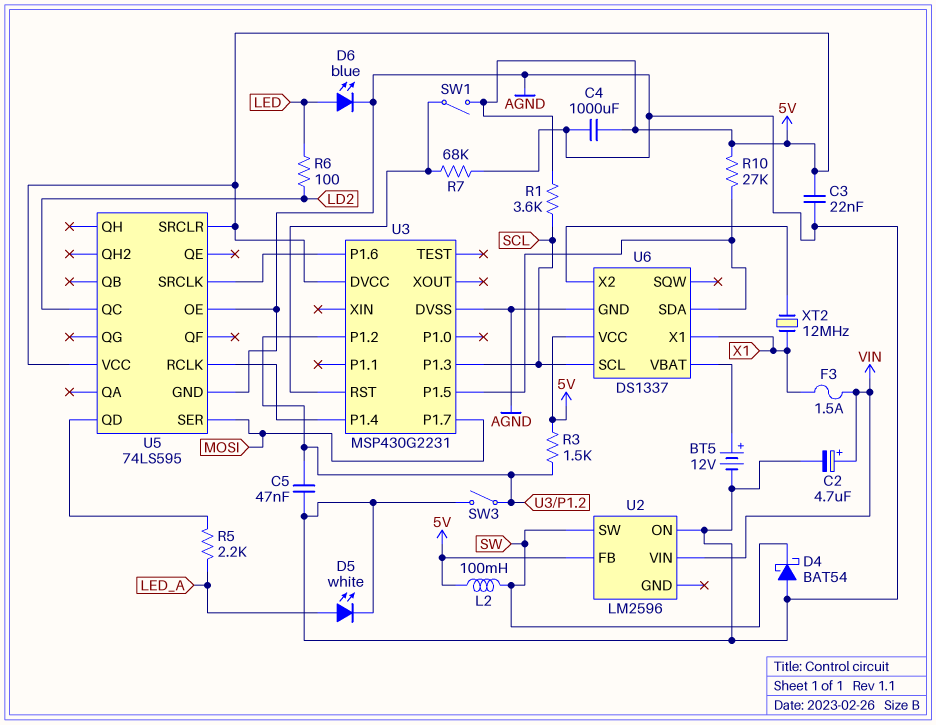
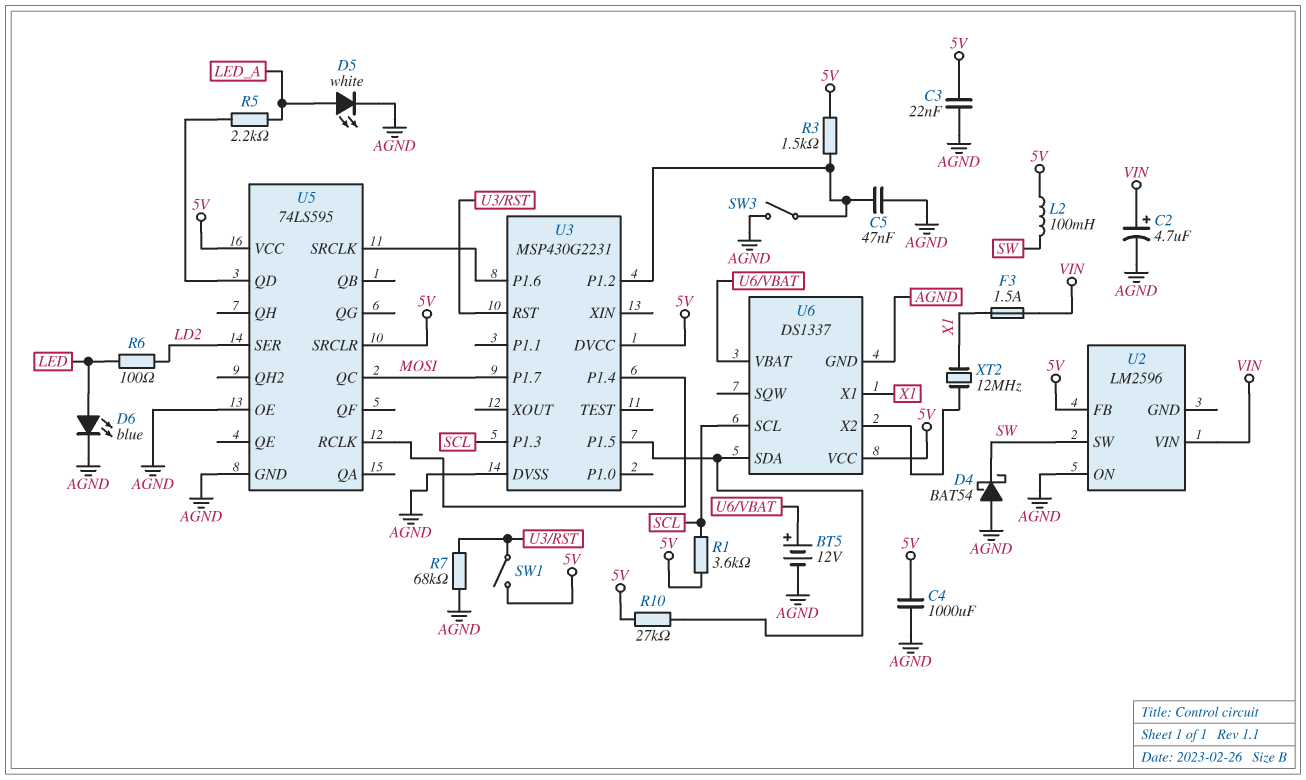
U5 pin QC: LD2 -> MOSI
U5 pin SER: MOSI -> LD2

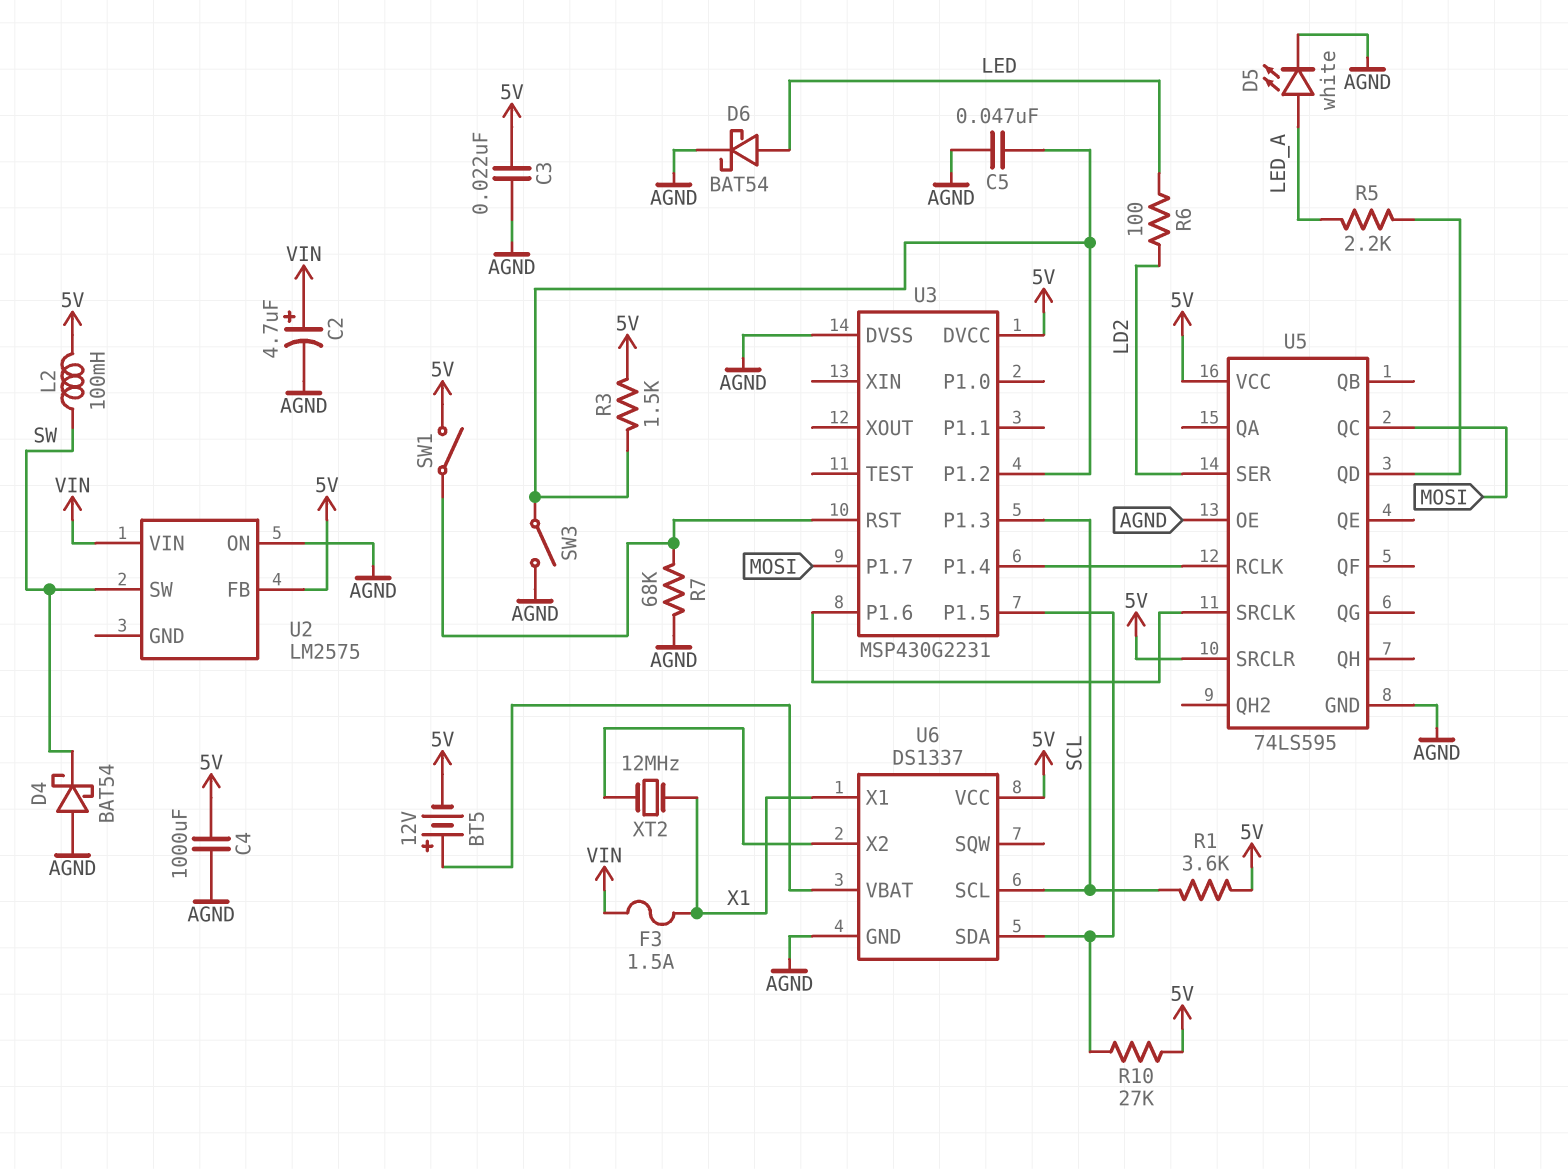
BT5: 12V (plus U6/VBAT, minus AGND) -> 12V (plus U6/VBAT, minus 5V)
D6: LED blue (A LED, K AGND) -> schottky BAT54 (A LED, K AGND)
U2: LM2596 -> LM2575

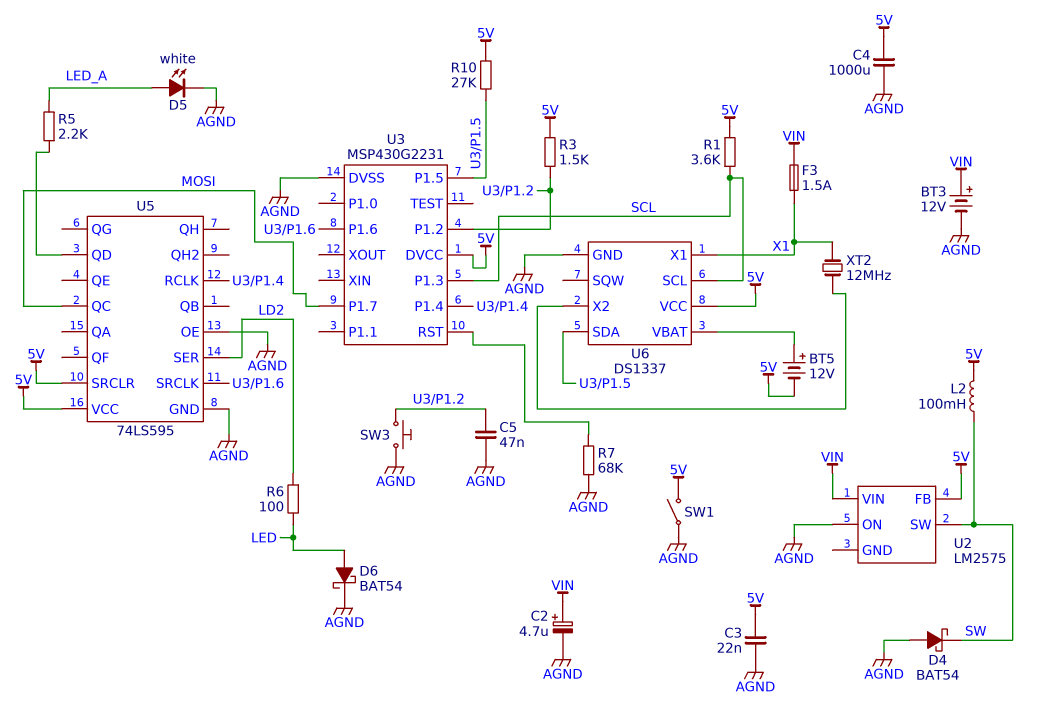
BT3: none -> 12V (plus VIN, minus AGND)
SW1: switch (5V, U3/RST) -> switch (5V, AGND)
SW3: switch (AGND, U3/P1.2) -> button (AGND, U3/P1.2)

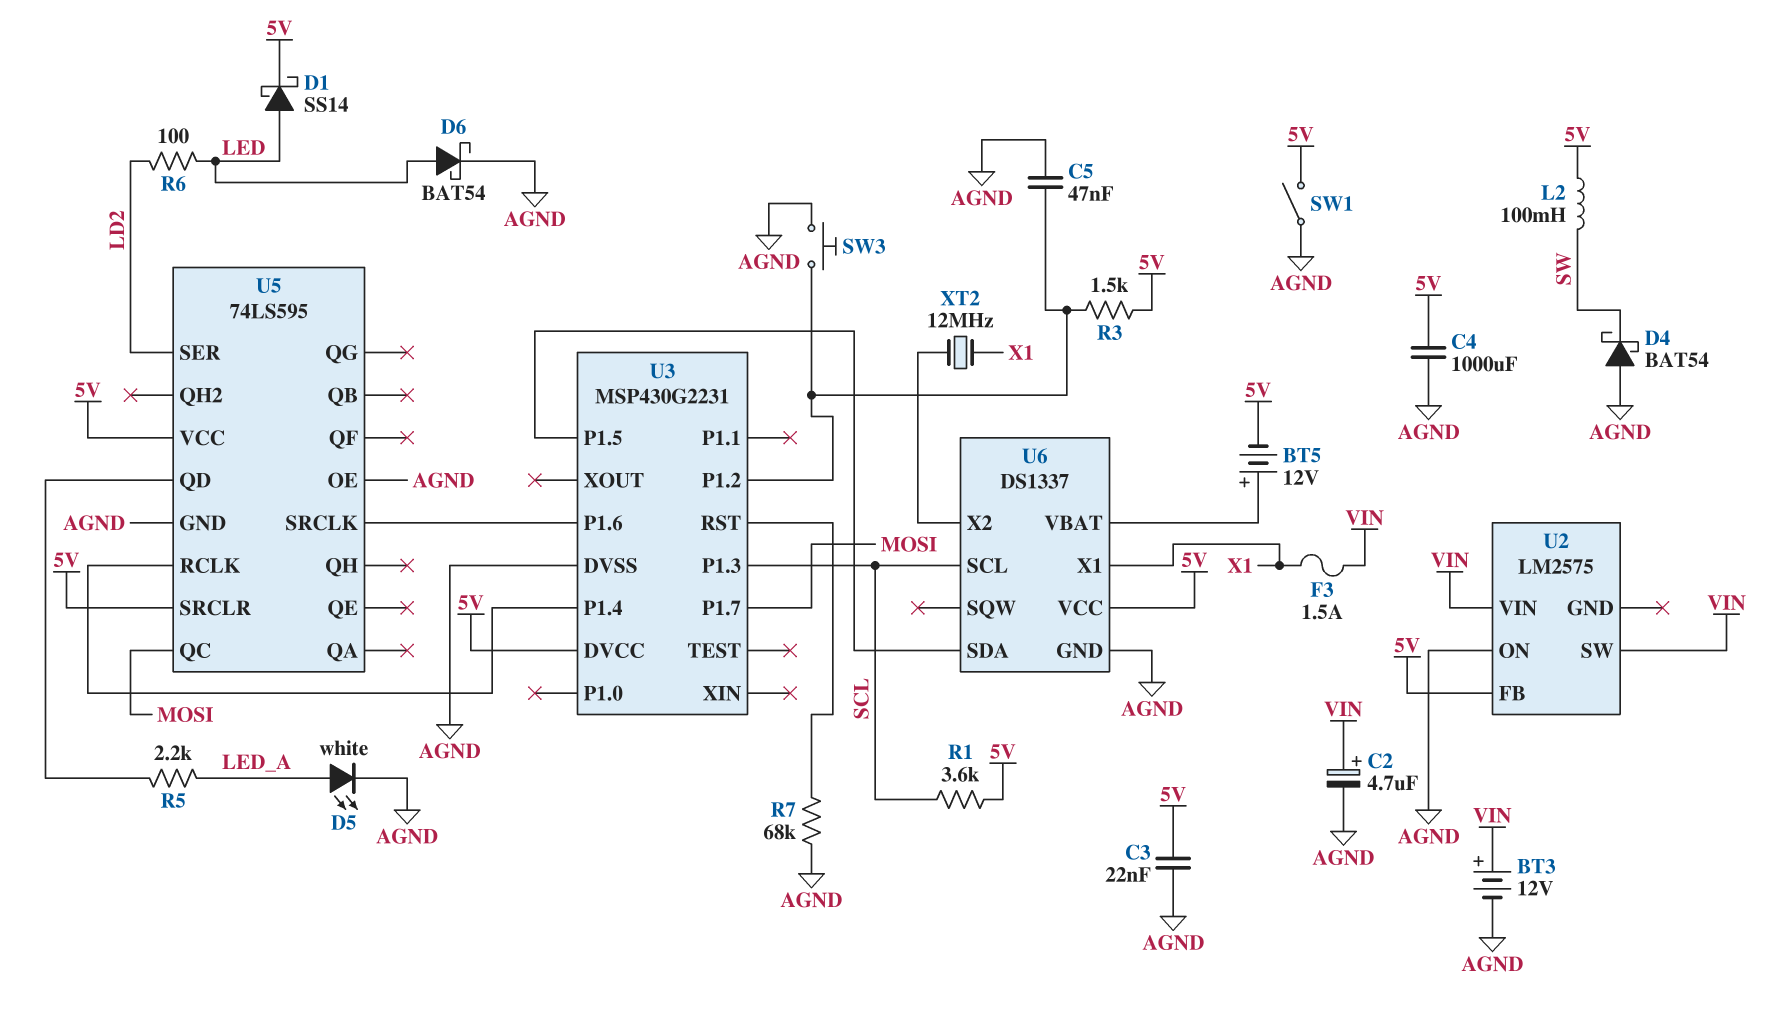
D1: none -> schottky SS14 (A LED, K 5V)
R10: 27k (5V, U3/P1.5) -> none
U2 pin SW: SW -> VIN

